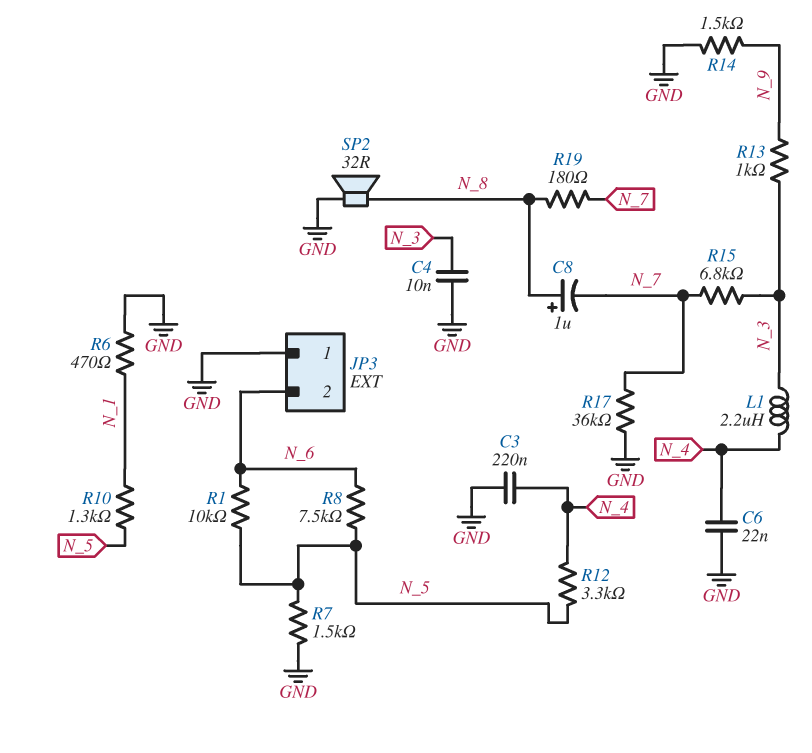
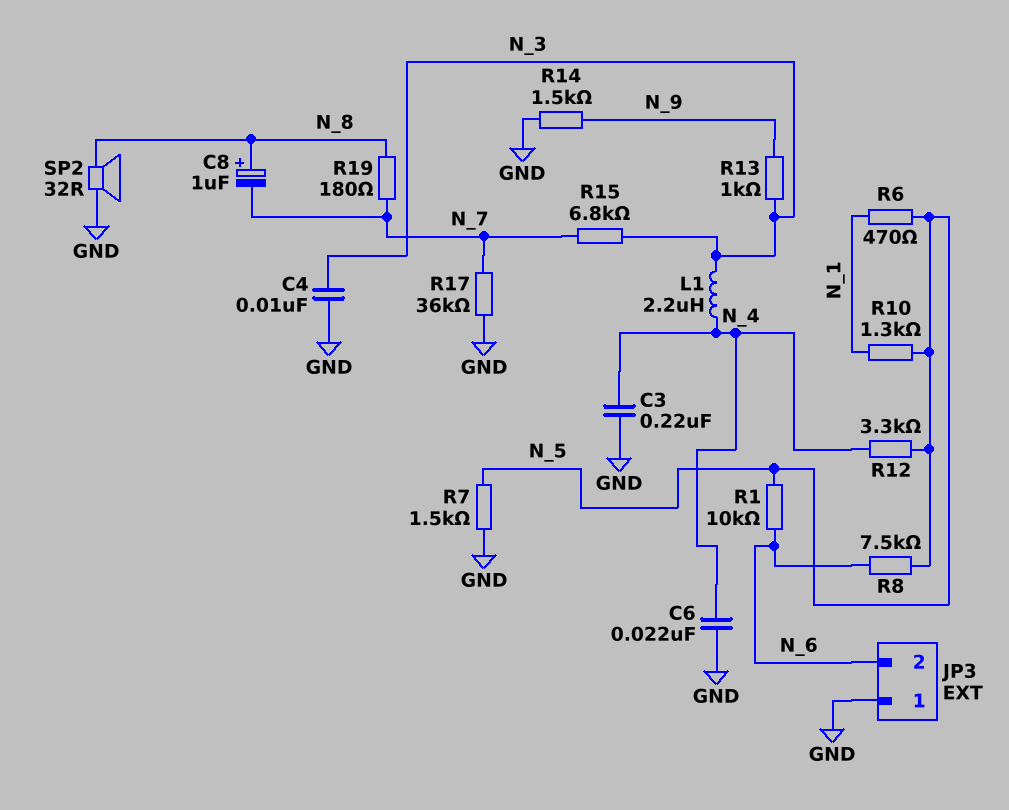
R6: 470 (GND, N_1) -> 470 (N_1, N_5)

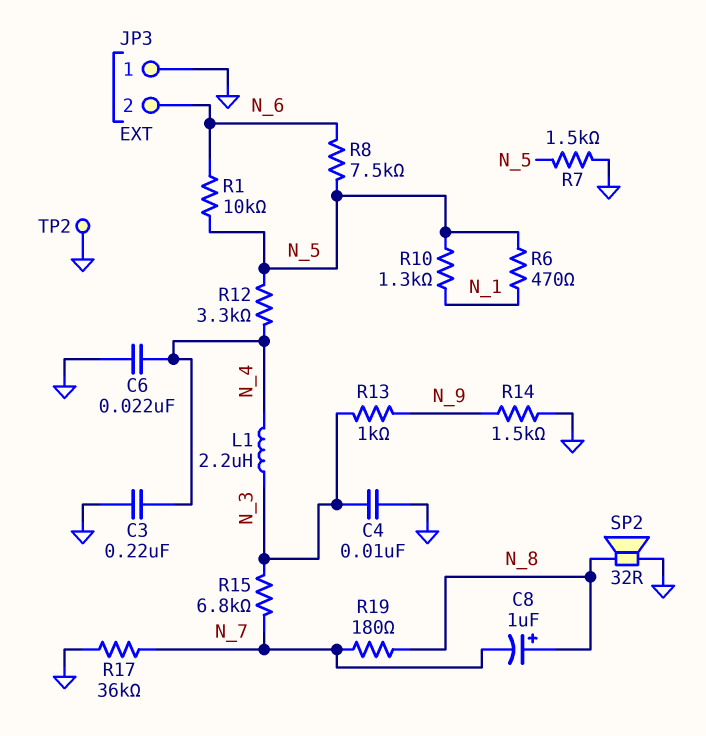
TP2: none -> test point (GND)

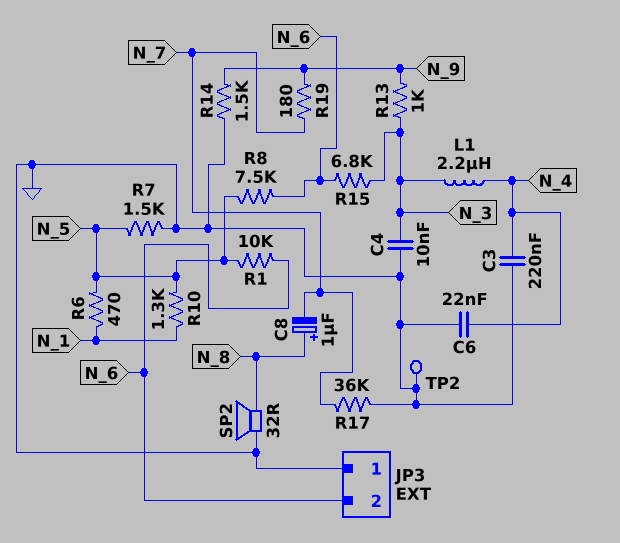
R12: 3.3k (N_4, N_5) -> none
R15: 6.8k (N_3, N_7) -> 6.8k (N_3, N_6)
R19: 180 (N_7, N_8) -> 180 (N_7, N_9)

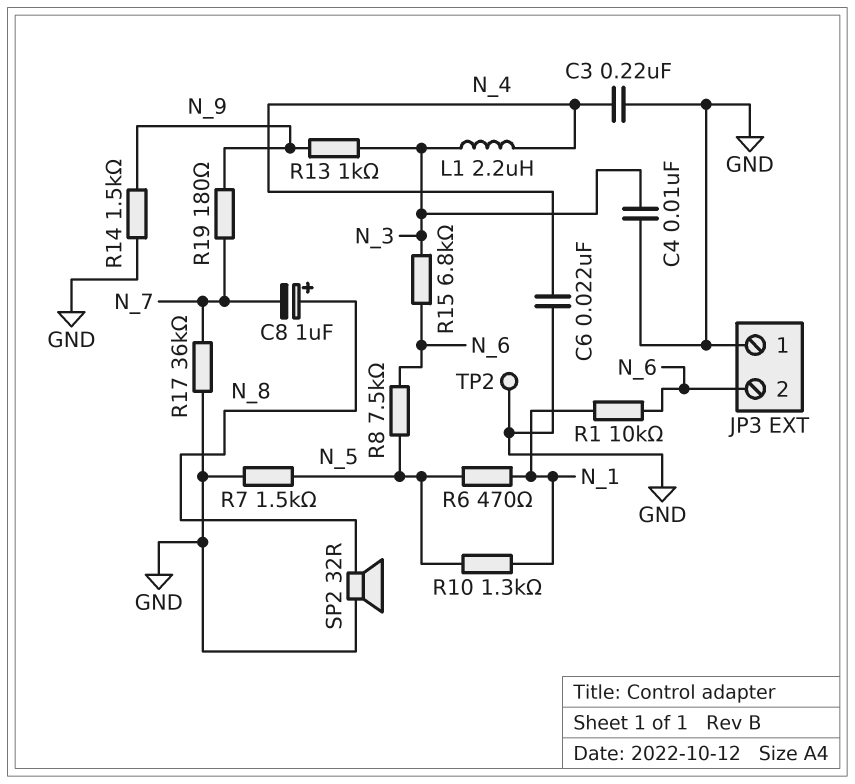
R1: 10k (N_5, N_6) -> 10k (N_1, N_6)

